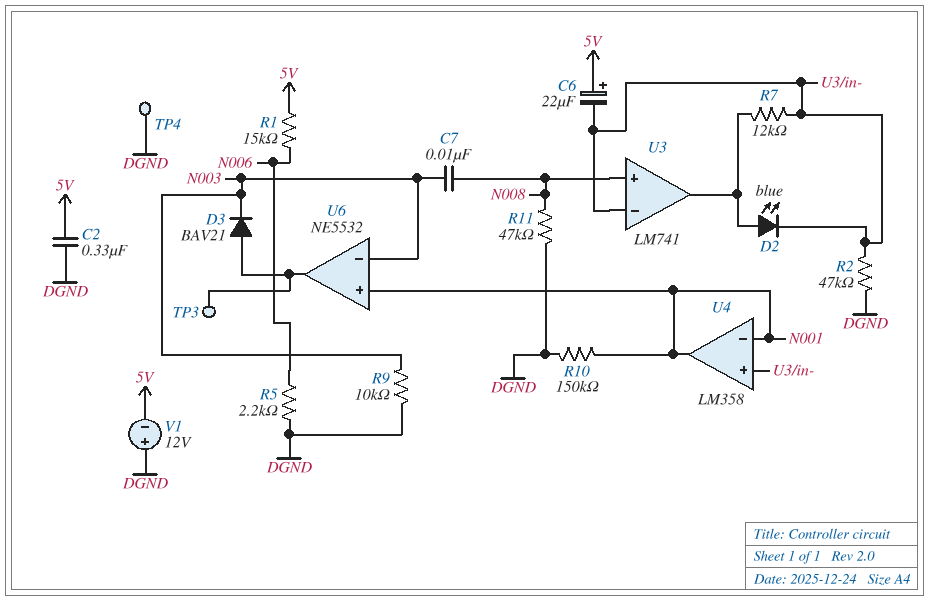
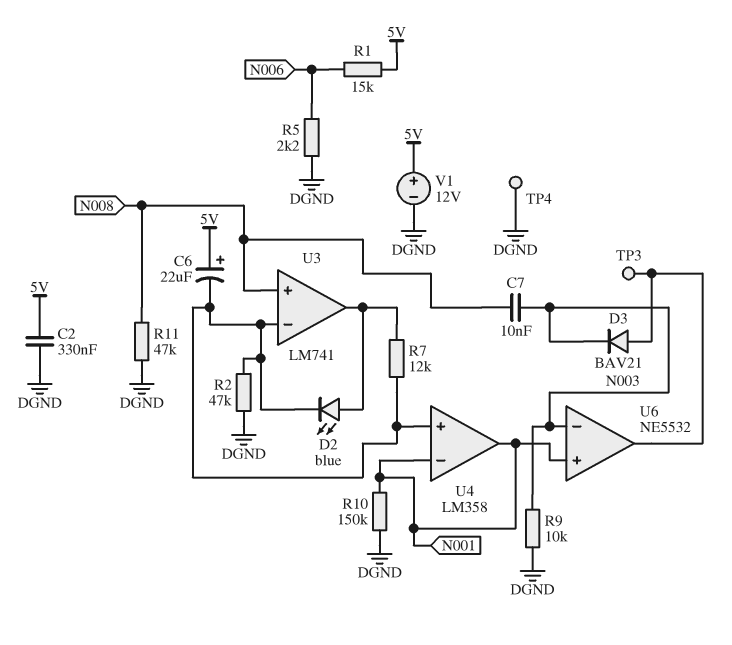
V1: 12V (plus DGND, minus 5V) -> 12V (plus 5V, minus DGND)

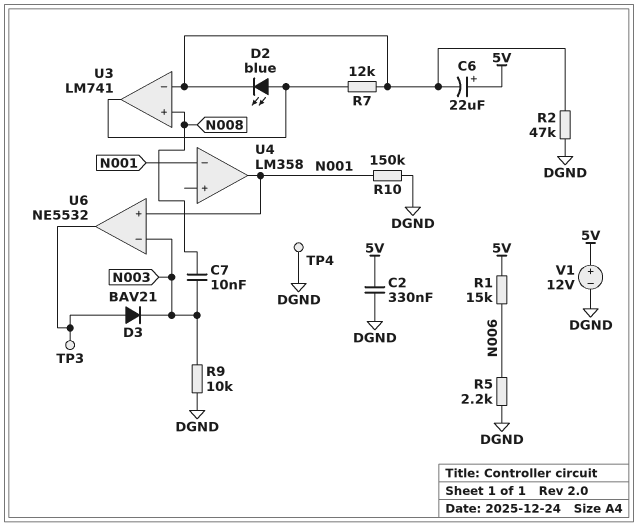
R11: 47k (DGND, N008) -> none
U4 pin in+: U3/in- -> none

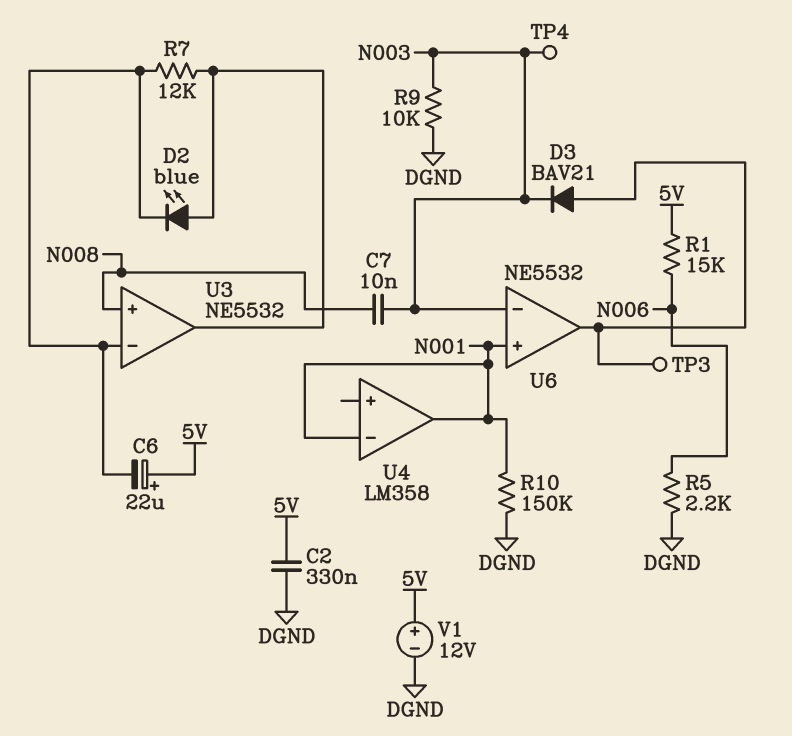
R2: 47k (DGND, U3/in-) -> none
TP4: test point (DGND) -> test point (N003)
U3: LM741 -> NE5532

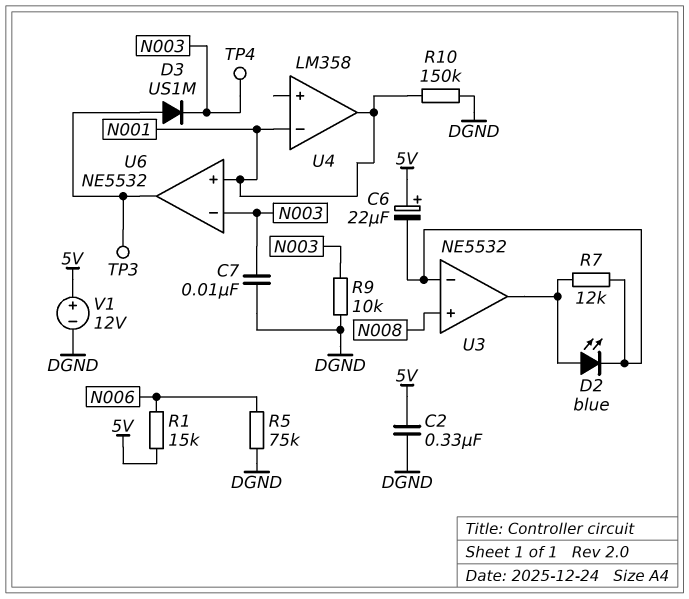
C7: 10nF (N003, N008) -> 10nF (DGND, N003)
D3: diode BAV21 (A U6/out, K N003) -> diode US1M (A U6/out, K N003)
R5: 2.2k (DGND, N006) -> 75k (DGND, N006)

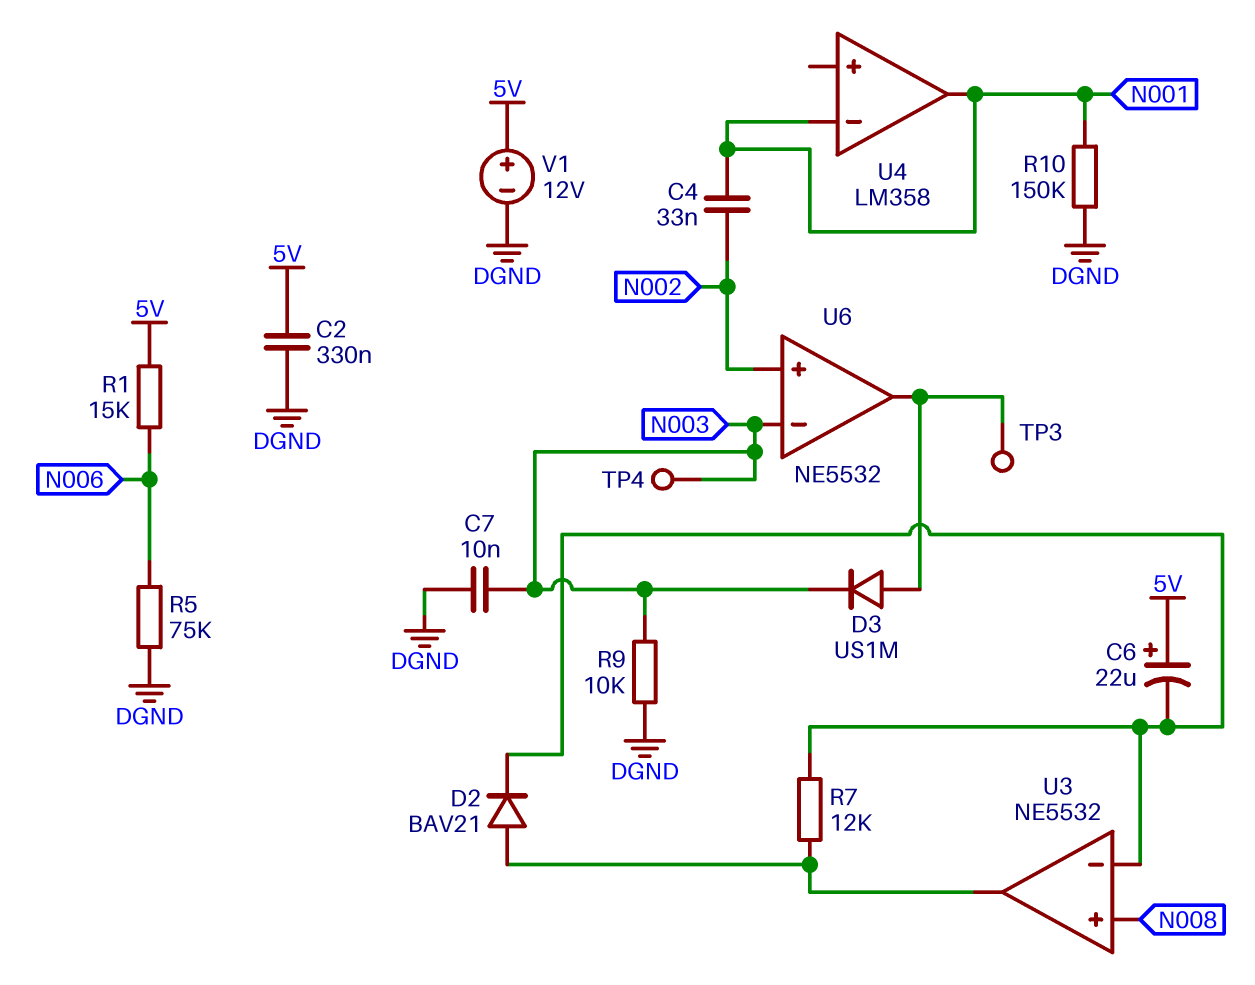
C4: none -> 33nF (N001, N002)
D2: LED blue (A U3/out, K U3/in-) -> diode BAV21 (A U3/out, K U3/in-)
U6 pin in+: N001 -> N002

